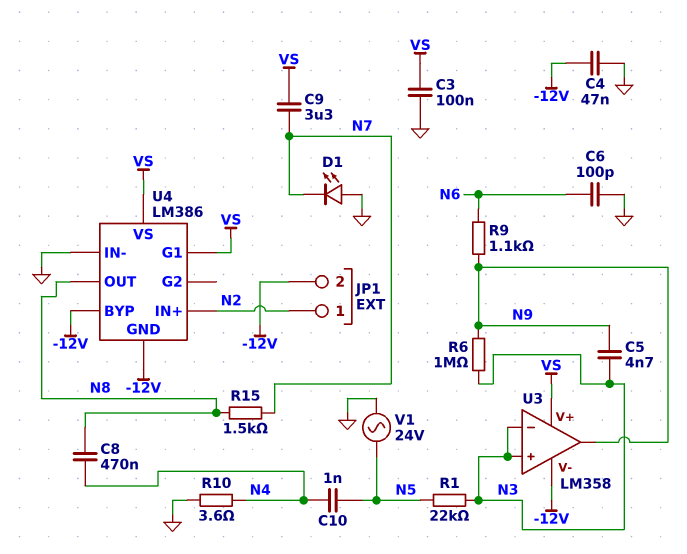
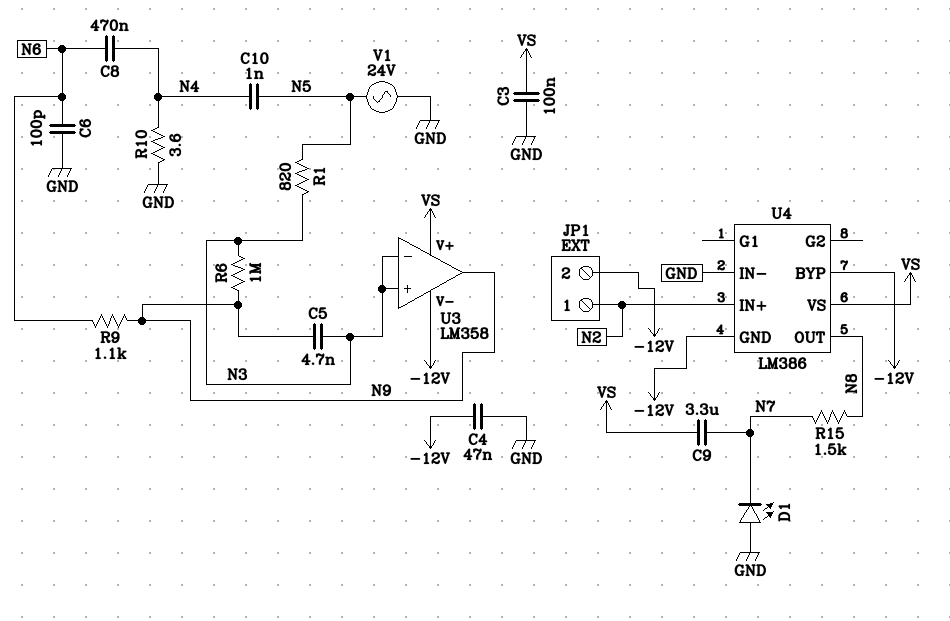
C8: 470nF (N4, N8) -> 470nF (N4, N6)
R1: 22k (N3, N5) -> 820 (N3, N5)
U4 pin G1: VS -> none

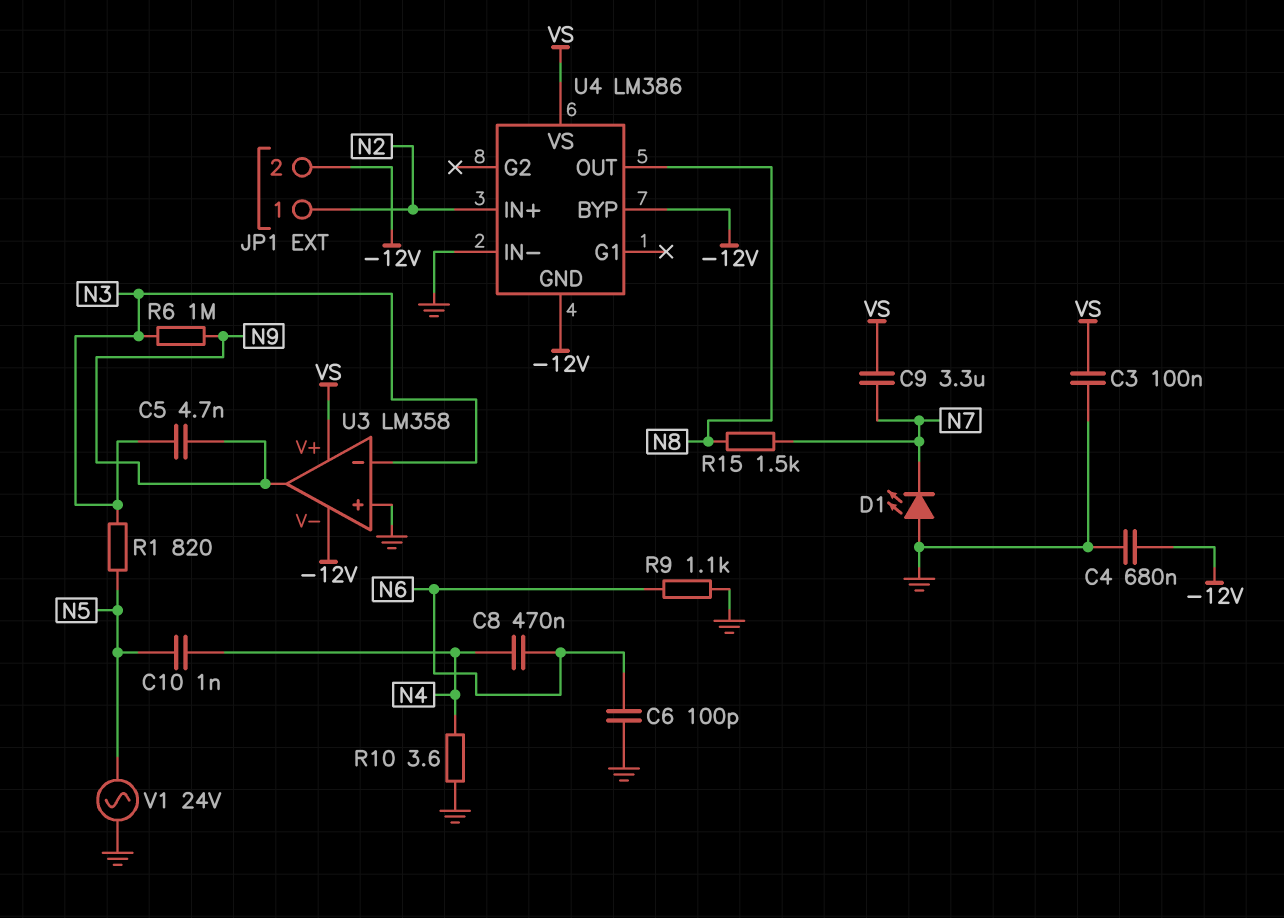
C4: 47nF (-12V, GND) -> 680nF (-12V, GND)
R9: 1.1k (N6, N9) -> 1.1k (GND, N6)
U3 pin in+: N3 -> GND

